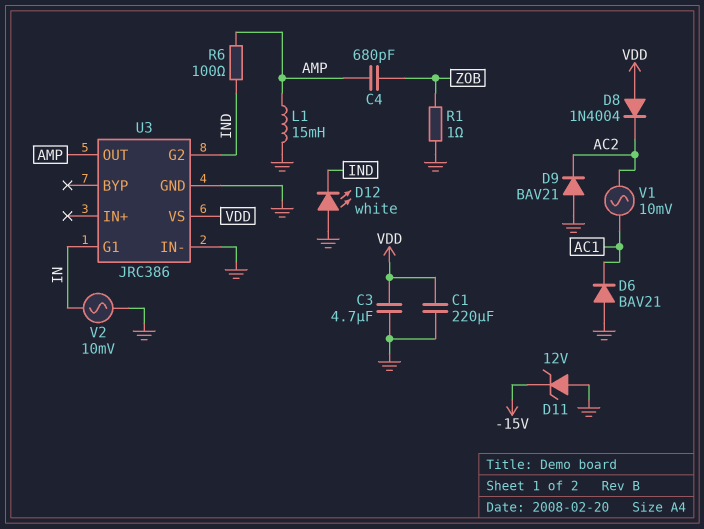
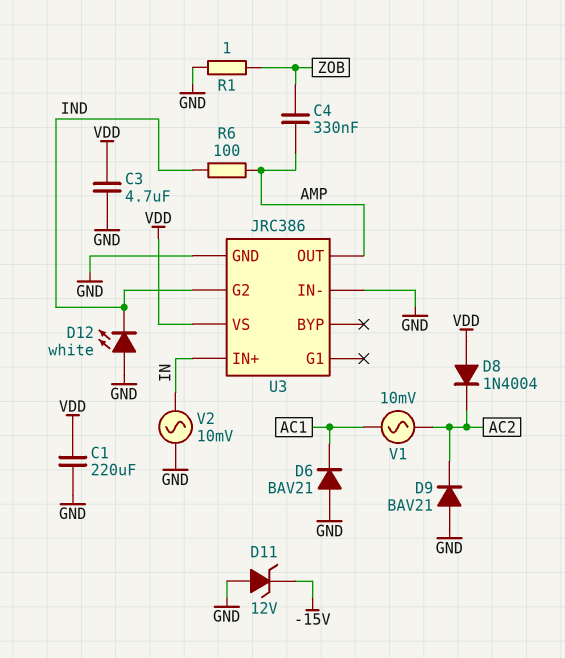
C4: 680pF (AMP, ZOB) -> 330nF (AMP, ZOB)
L1: 15mH (AMP, GND) -> none
U3 pin G1: IN -> none
U3 pin IN+: none -> IN

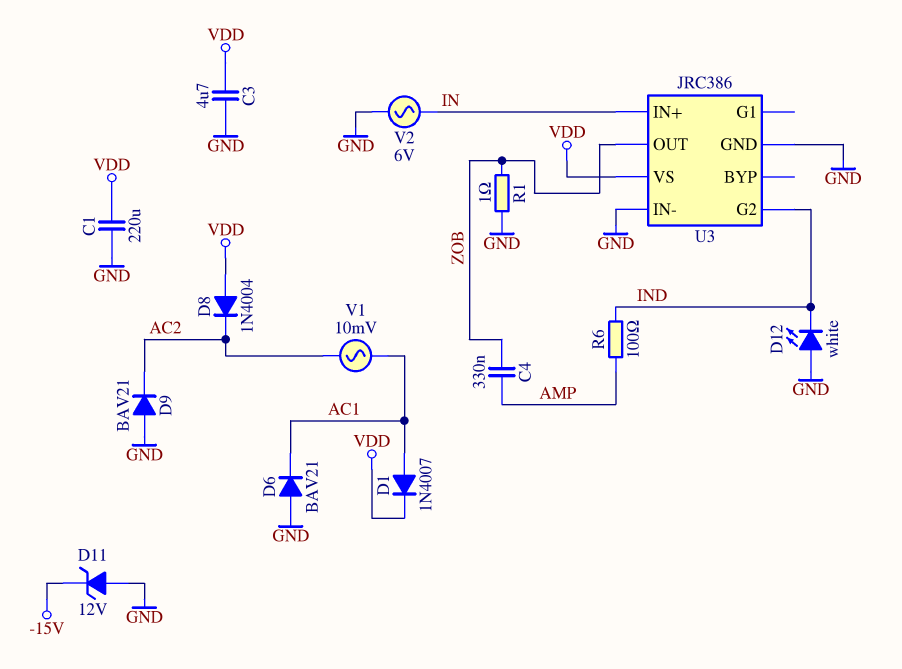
D1: none -> diode 1N4007 (A AC1, K VDD)
U3 pin OUT: AMP -> ZOB
V2: AC 10mV (GND, IN) -> AC 6V (GND, IN)

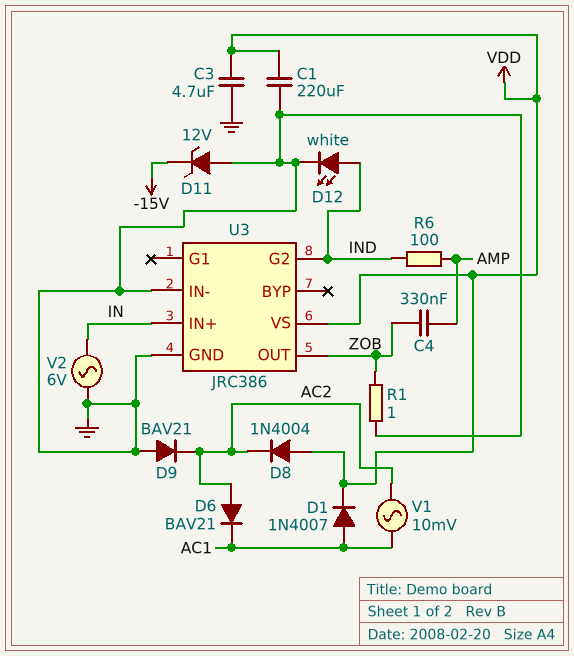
D6: diode BAV21 (A GND, K AC1) -> diode BAV21 (A AC2, K AC1)
D12: LED white (A GND, K IND) -> LED white (A IND, K GND)

